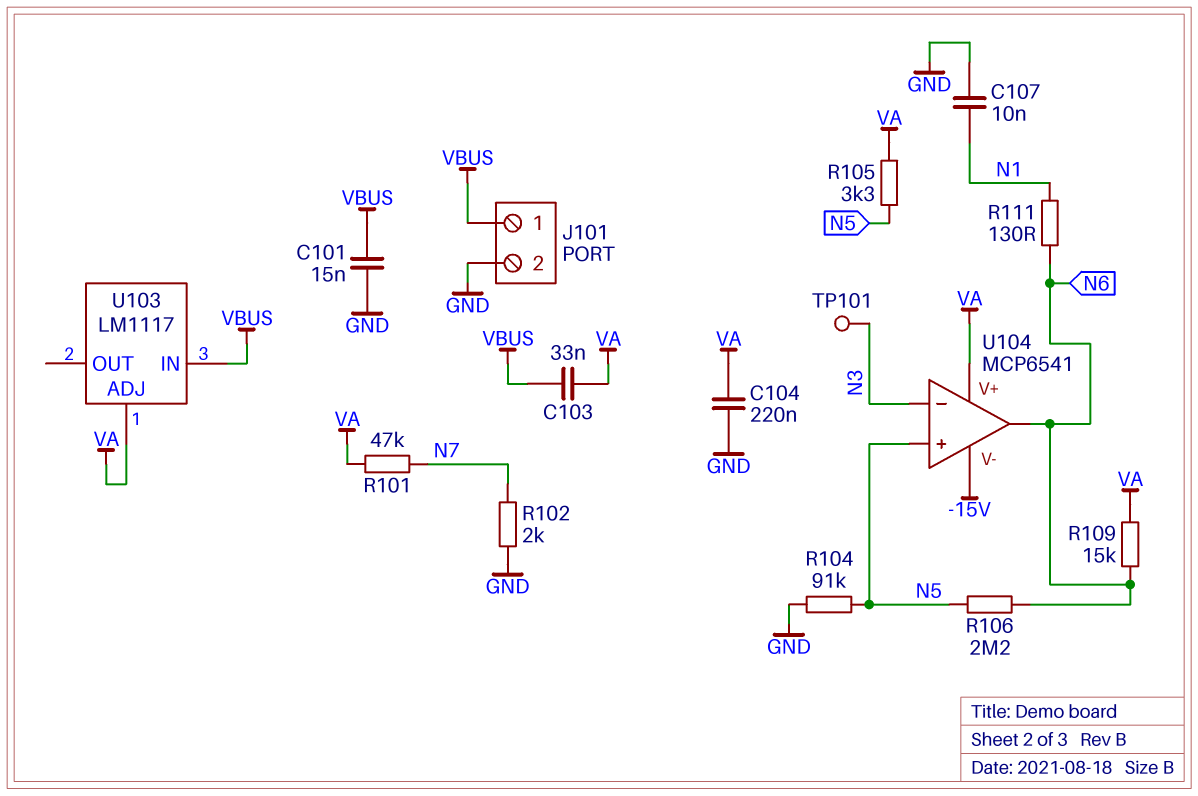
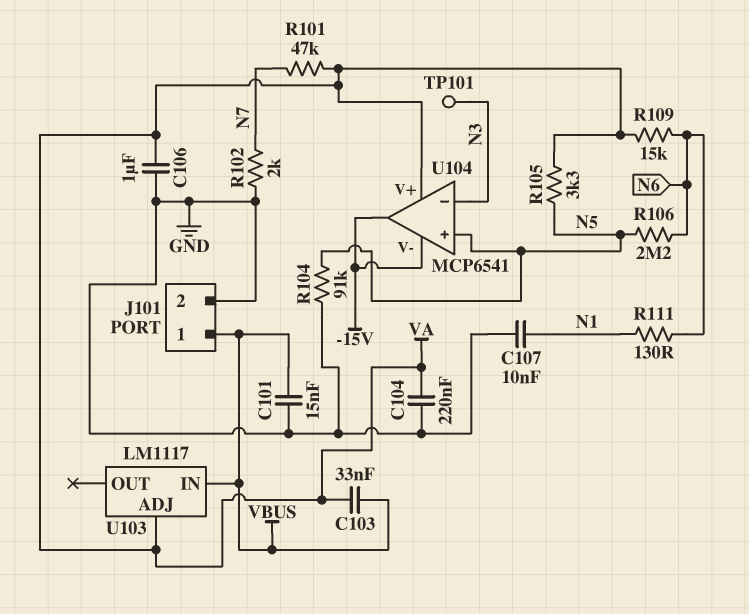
C106: none -> 1uF (GND, VA)
U104 pin out: N6 -> -15V

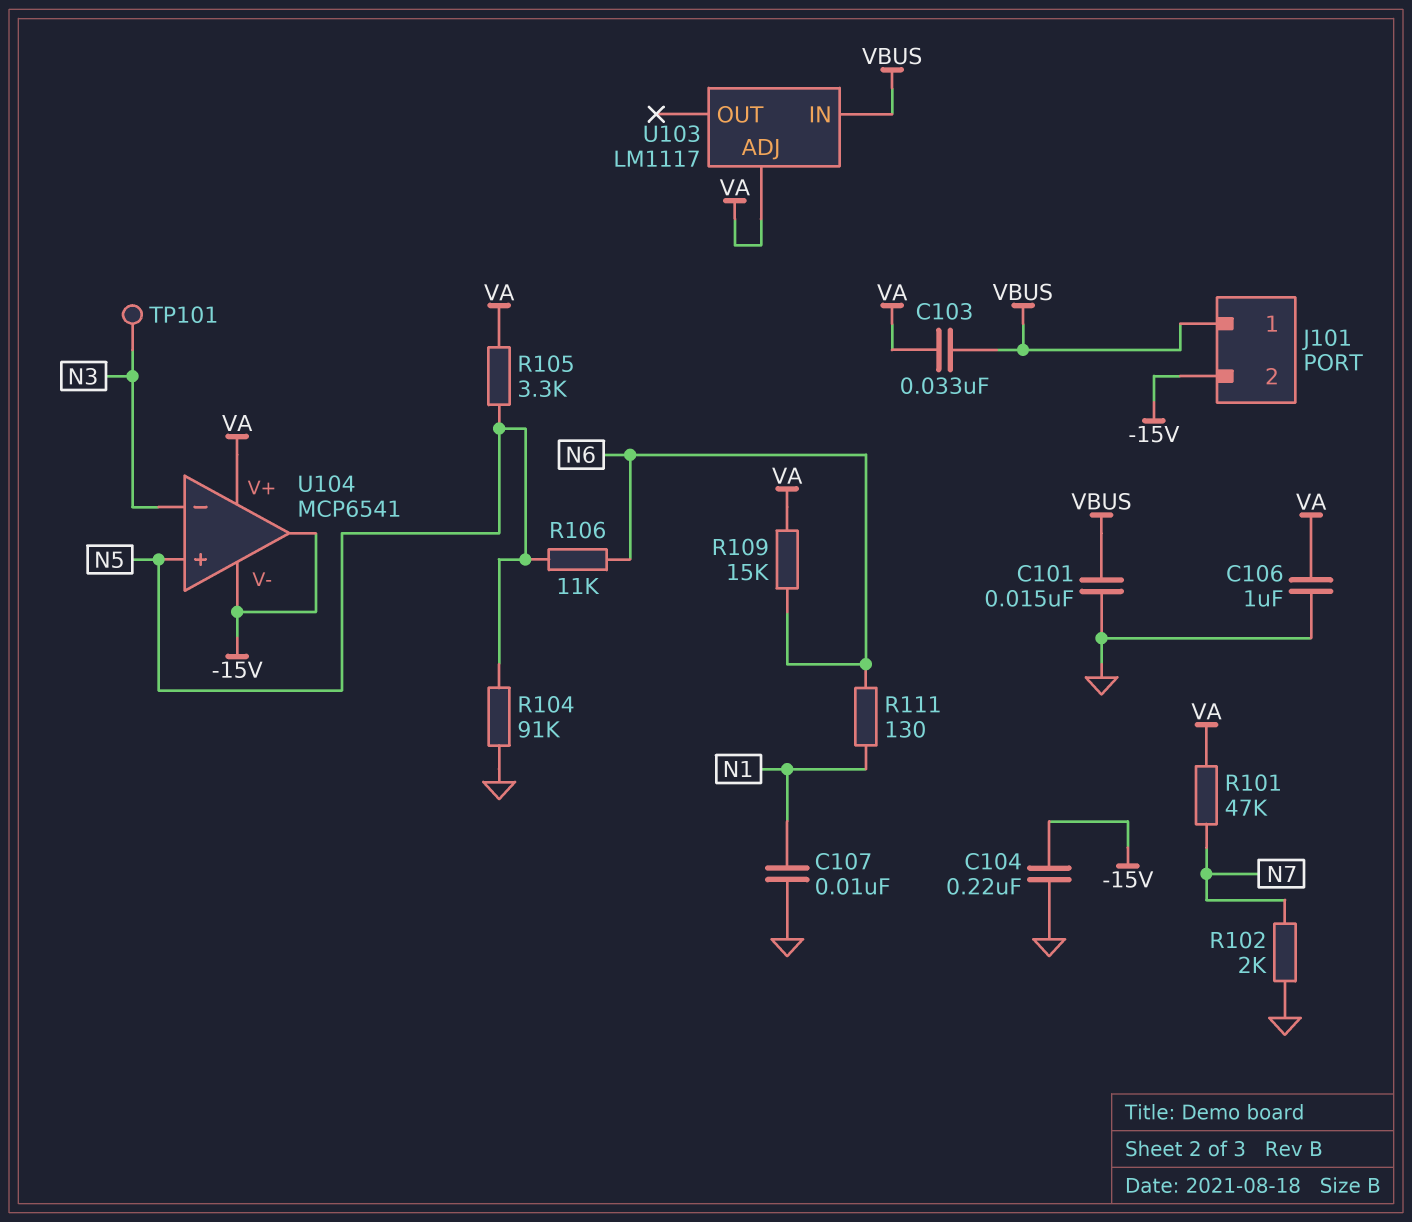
C104: 220nF (GND, VA) -> 220nF (-15V, GND)
J101 pin 2: GND -> -15V
R106: 2.2M (N5, N6) -> 11k (N5, N6)

